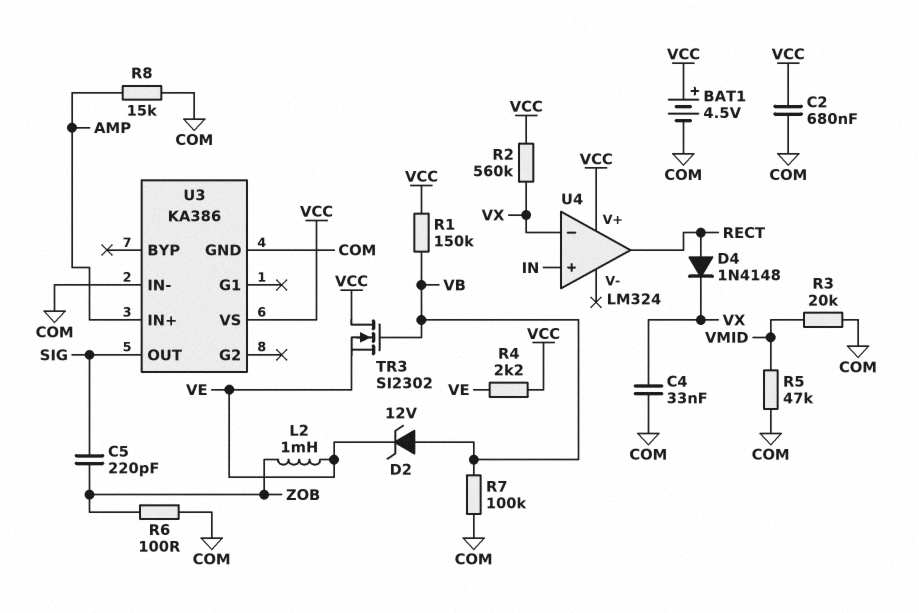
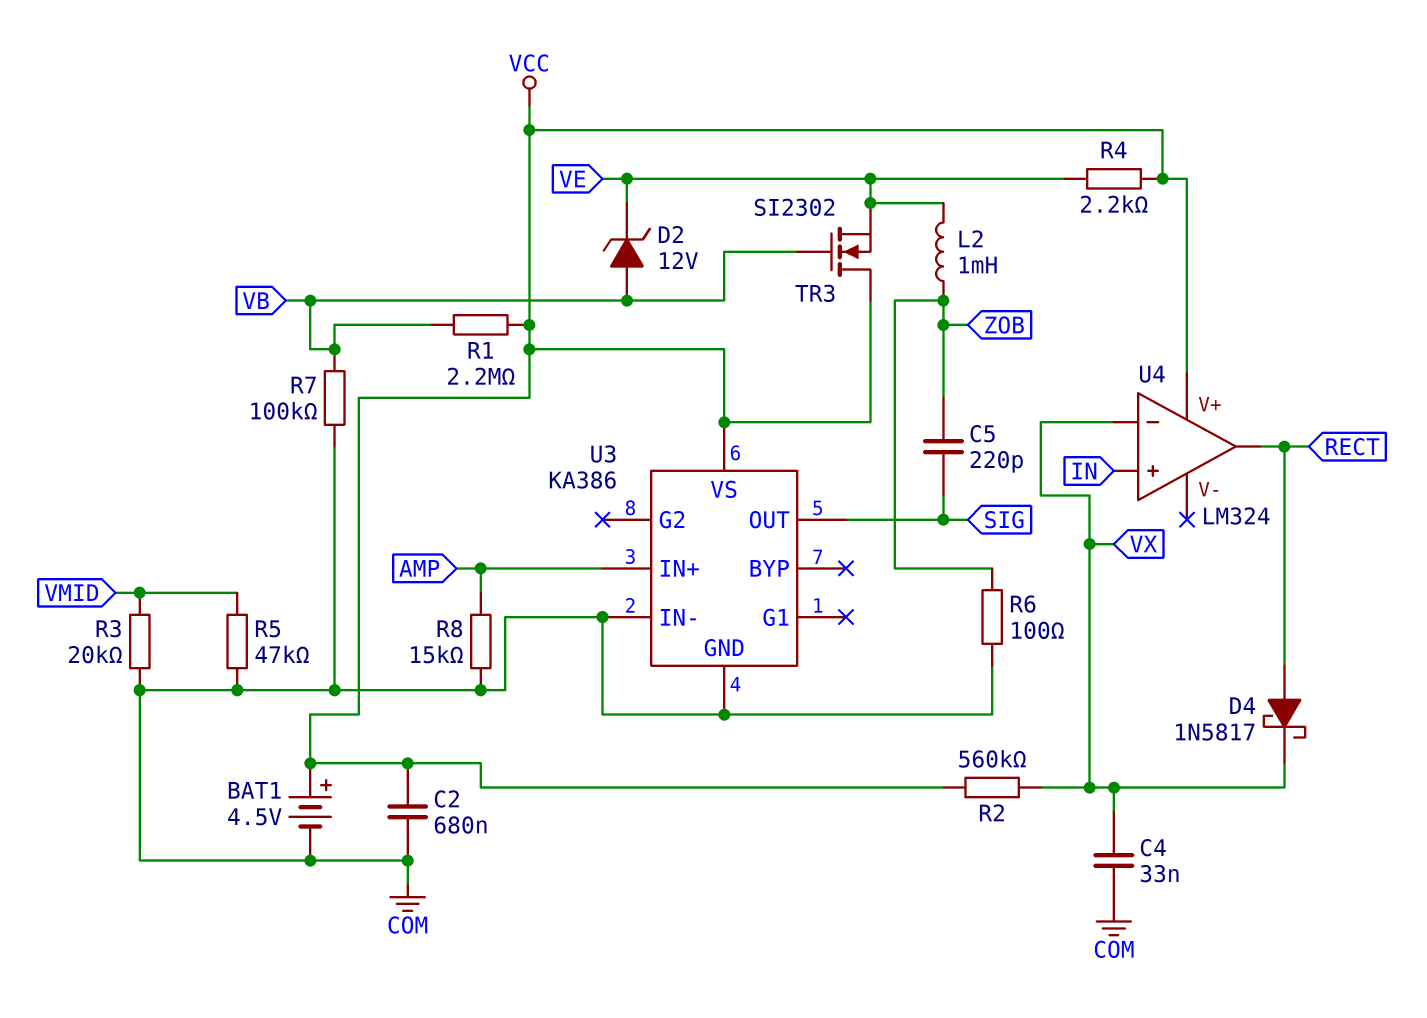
D4: diode 1N4148 (A RECT, K VX) -> schottky 1N5817 (A RECT, K VX)
R1: 150k (VB, VCC) -> 2.2M (VB, VCC)

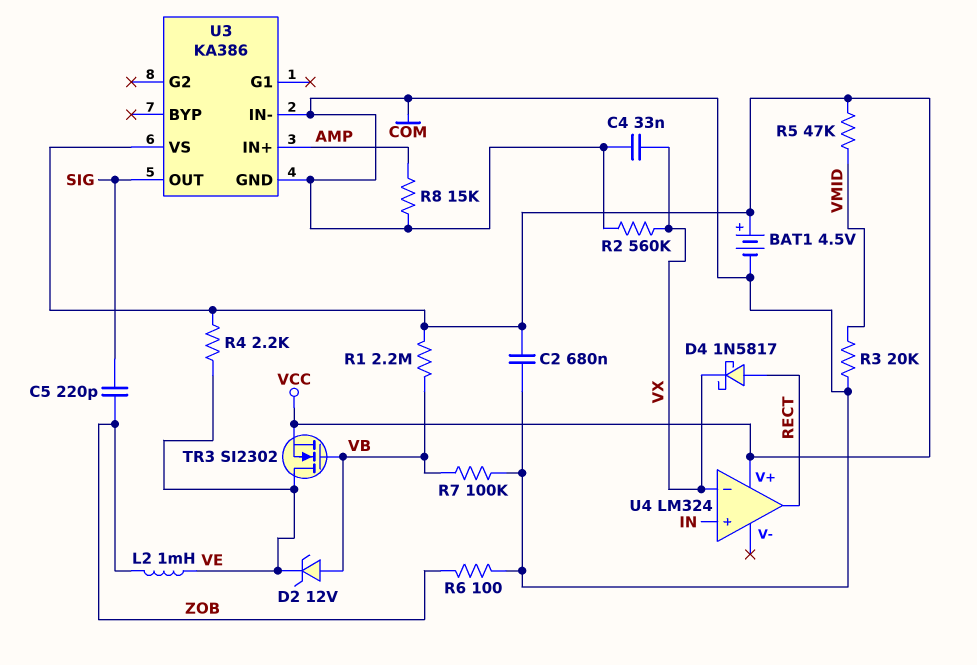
R2: 560k (VCC, VX) -> 560k (COM, VX)
R5: 47k (COM, VMID) -> 47k (VCC, VMID)
TR3: NMOS SI2302 (G VB, D VCC, S VE) -> NMOS SI2302 (G VB, D VE, S VCC)

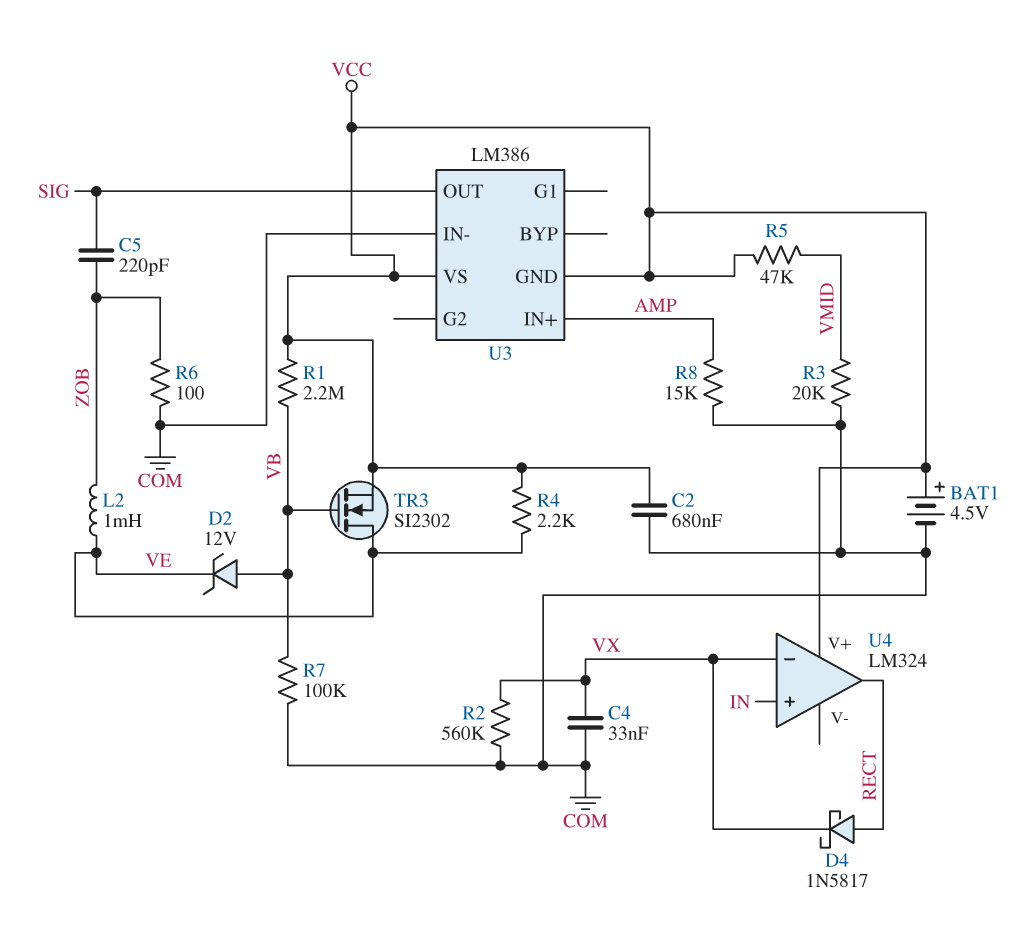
U3: KA386 -> LM386
U3 pin GND: COM -> VCC

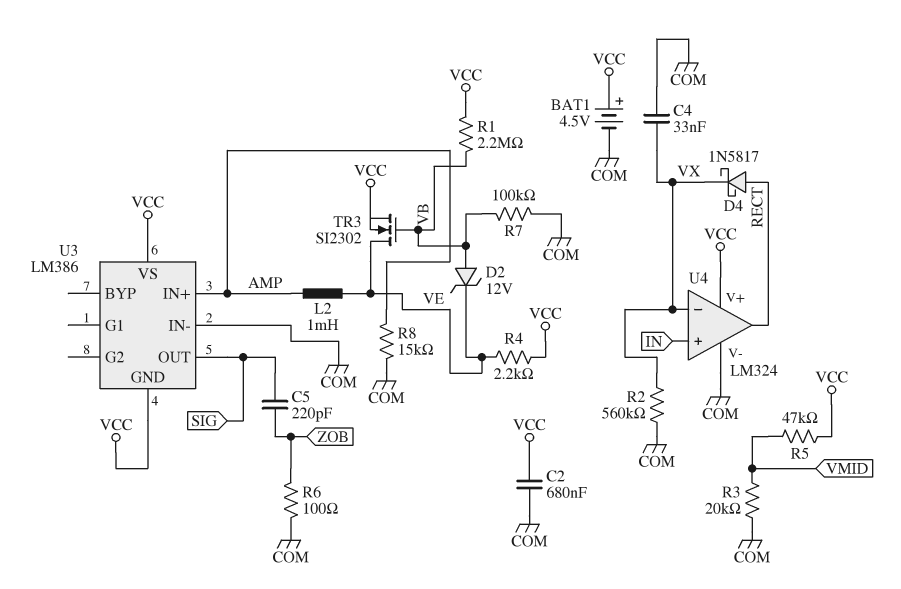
L2: 1mH (VE, ZOB) -> 1mH (AMP, VE)
U4 pin V-: none -> COM

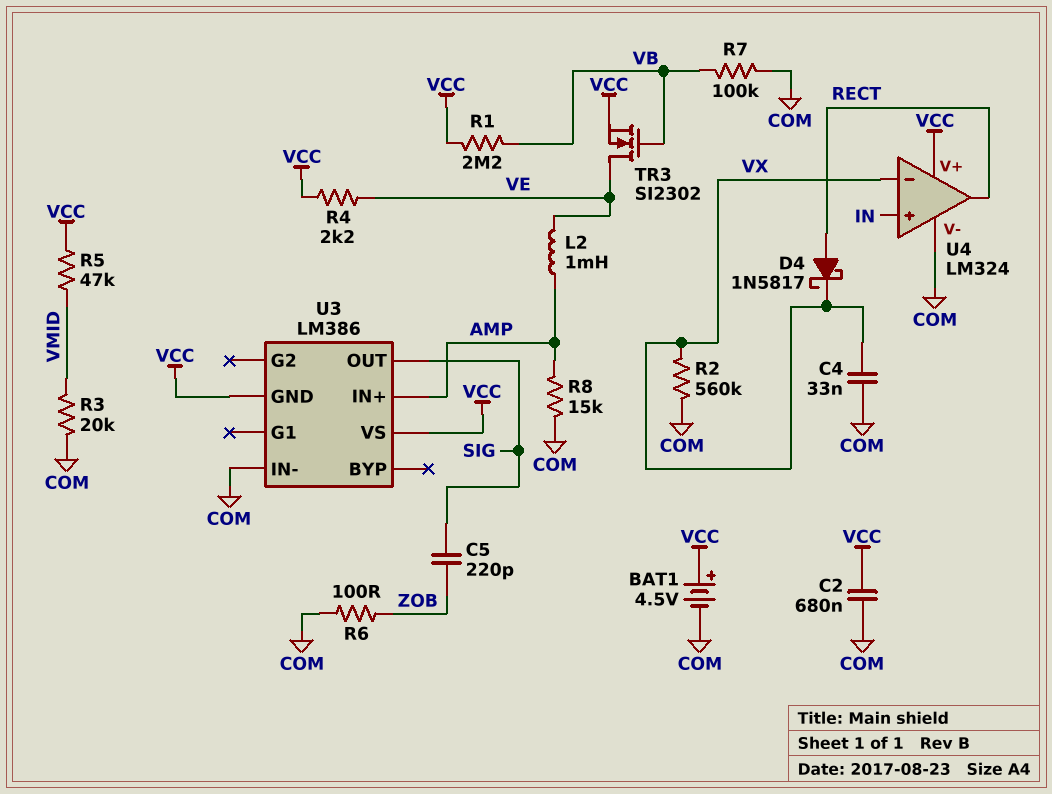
D2: zener 12V (A VB, K VE) -> none

